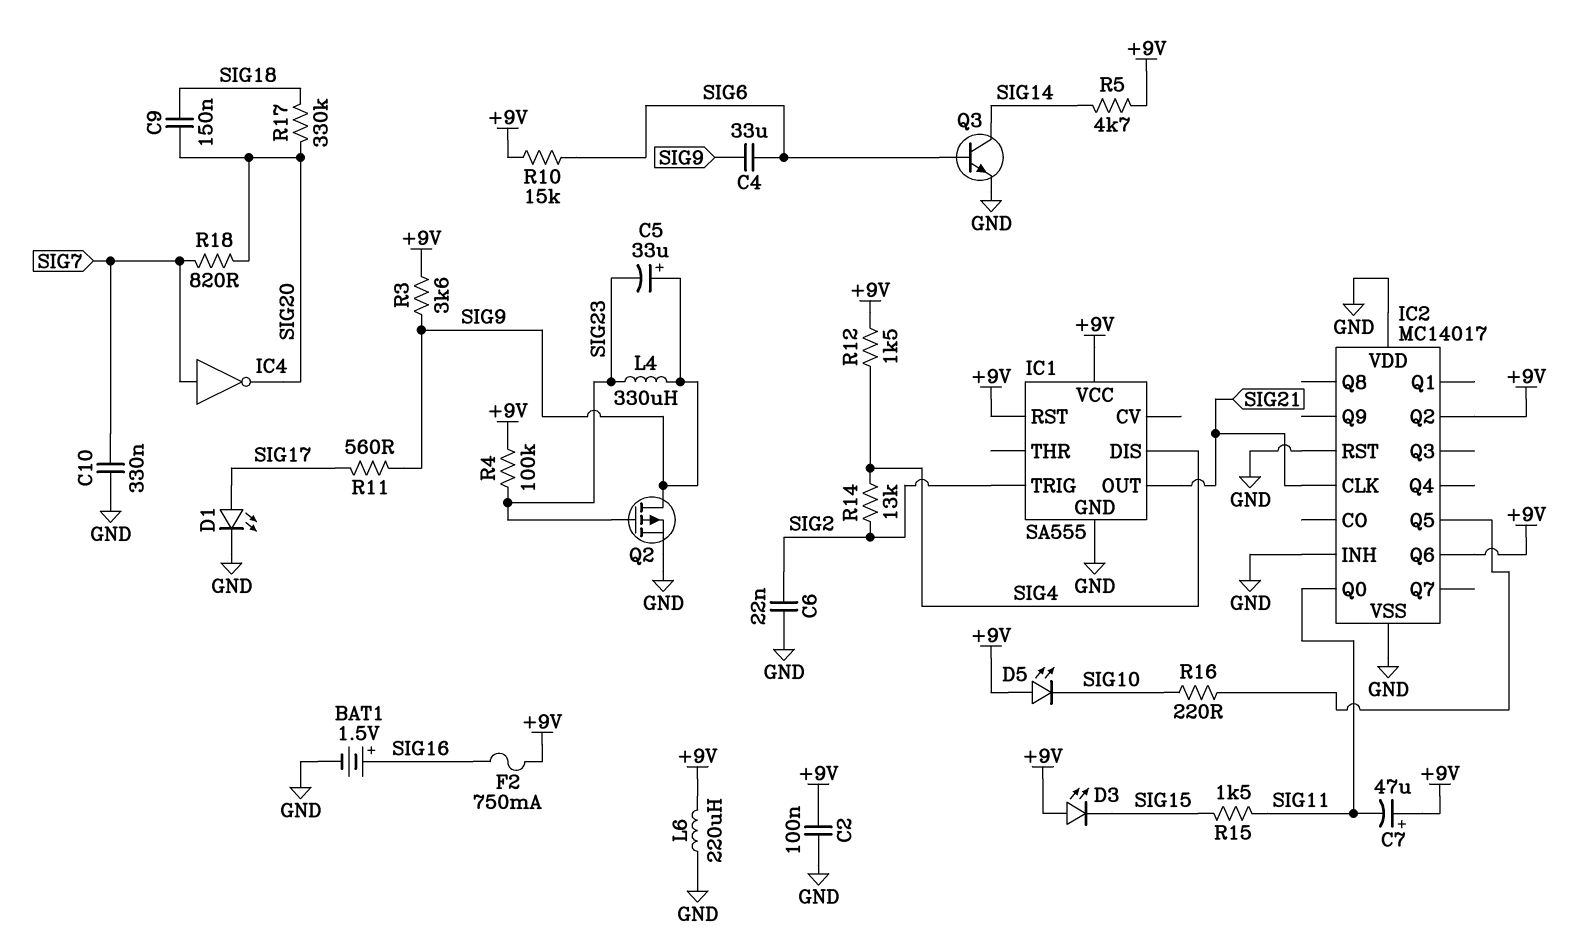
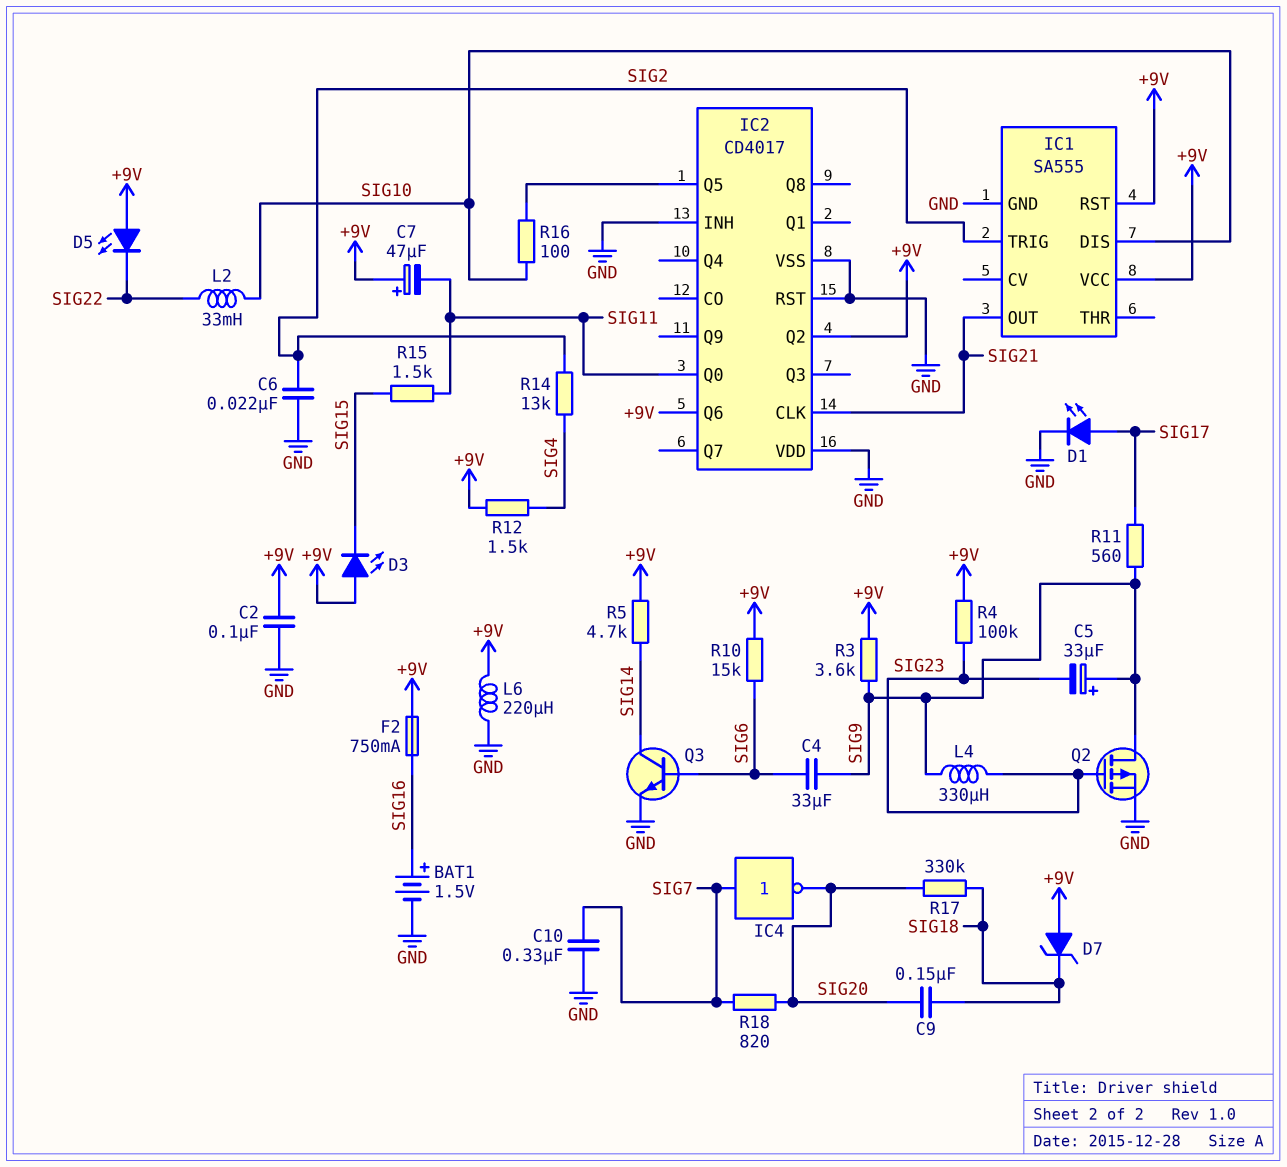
D5: LED (A +9V, K SIG10) -> LED (A +9V, K SIG22)
D7: none -> zener (A +9V, K SIG18)
IC1 pin DIS: SIG4 -> SIG10
IC2: MC14017 -> CD4017
L2: none -> 33mH (SIG10, SIG22)
R16: 220 (IC2/Q5, SIG10) -> 100 (IC2/Q5, SIG10)

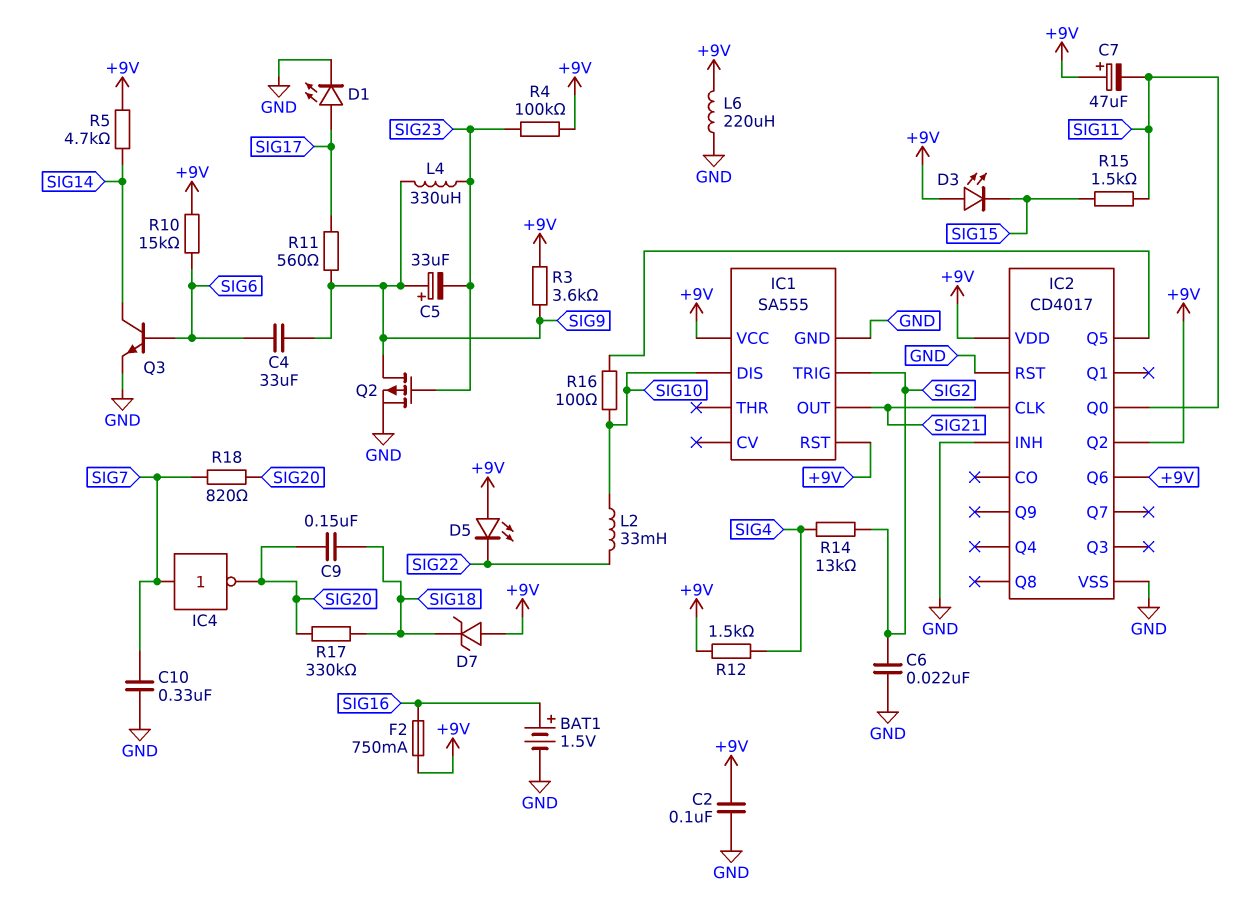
IC2 pin VDD: GND -> +9V

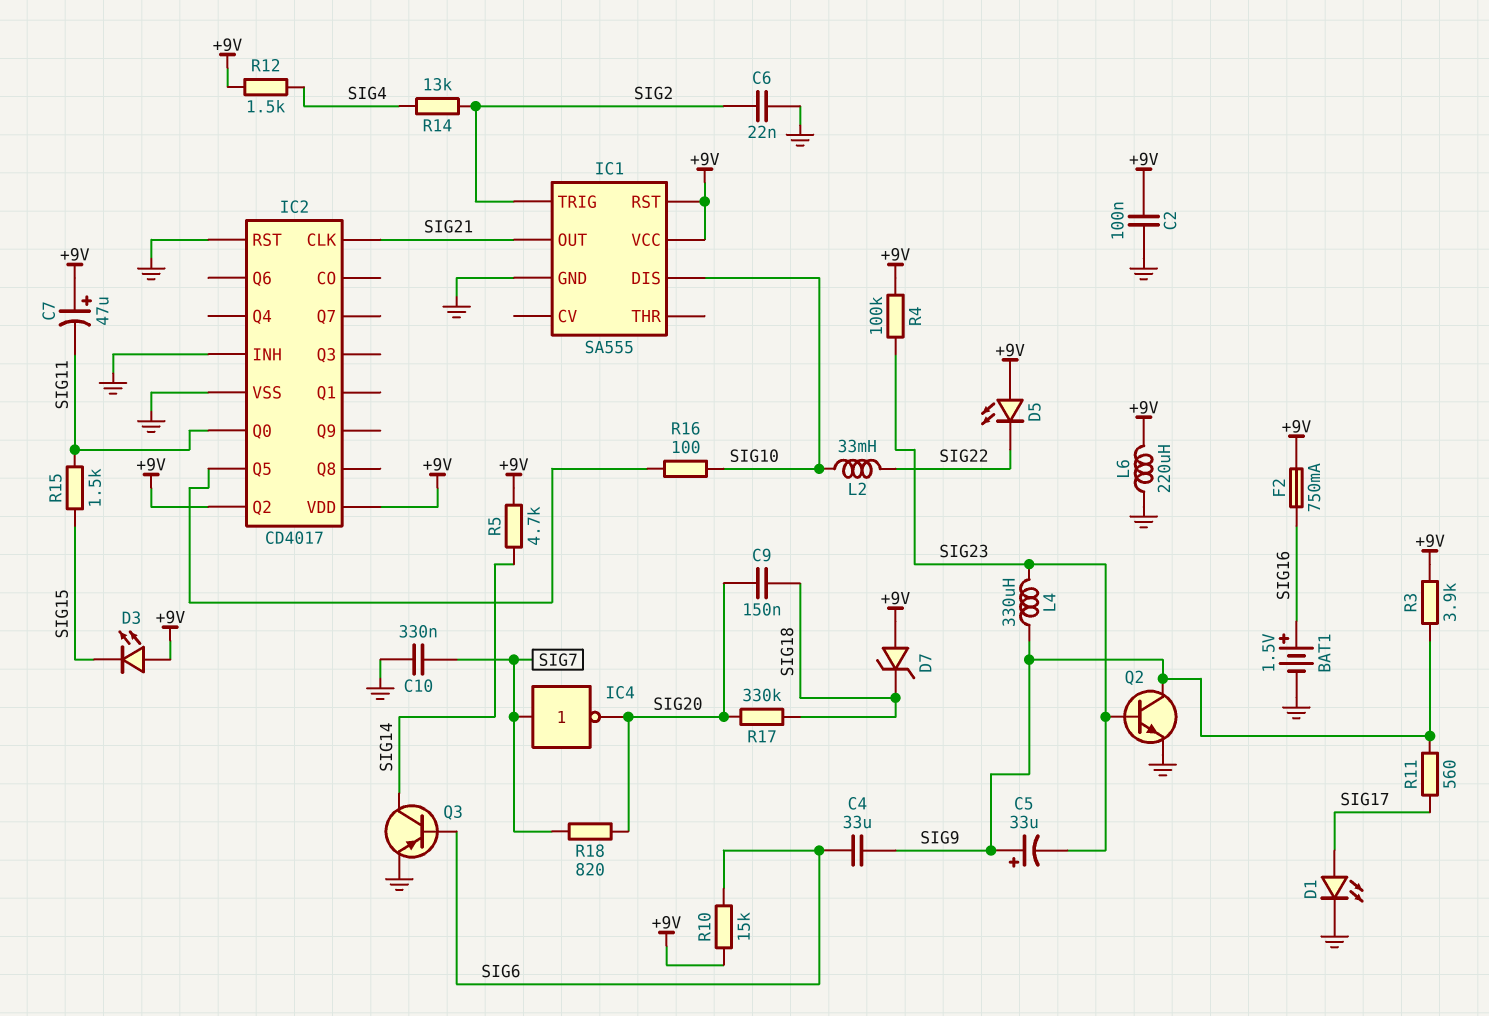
IC2 pin Q6: +9V -> none
Q2: PMOS (G SIG23, D SIG9, S GND) -> NPN (B SIG23, C SIG9, E GND)
Q3: NPN (B SIG6, C SIG14, E GND) -> PNP (B SIG6, C SIG14, E GND)
R3: 3.6k (+9V, SIG9) -> 3.9k (+9V, SIG9)

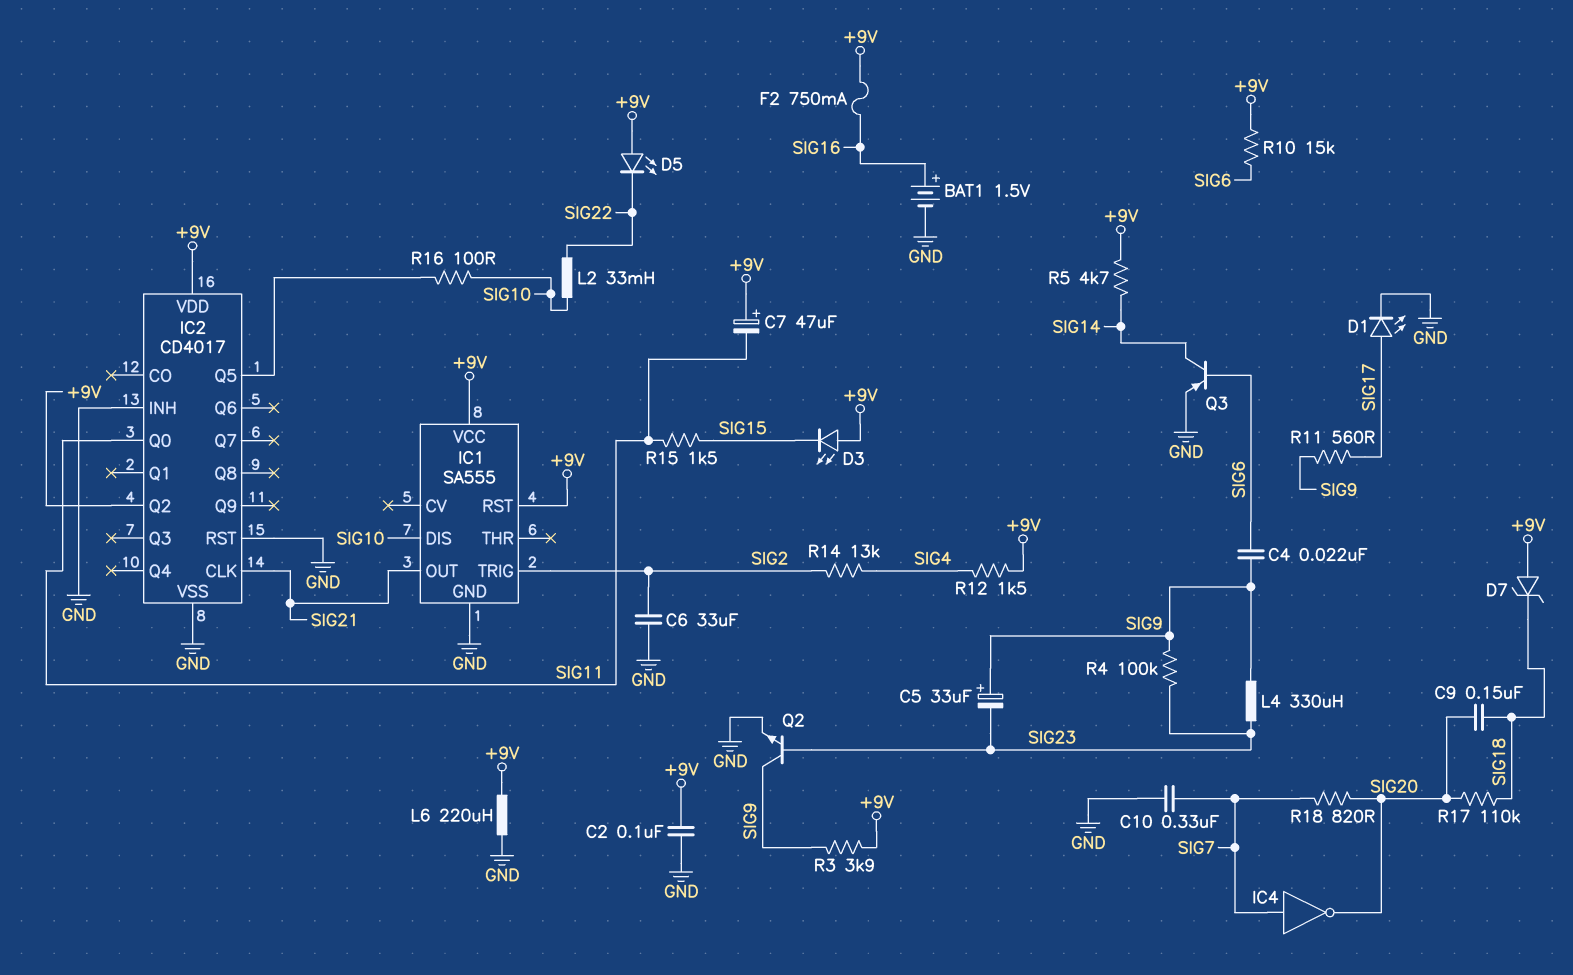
C4: 33uF (SIG6, SIG9) -> 22nF (SIG6, SIG9)
C6: 22nF (GND, SIG2) -> 33uF (GND, SIG2)
R4: 100k (+9V, SIG23) -> 100k (SIG9, SIG23)
R17: 330k (SIG18, SIG20) -> 110k (SIG18, SIG20)

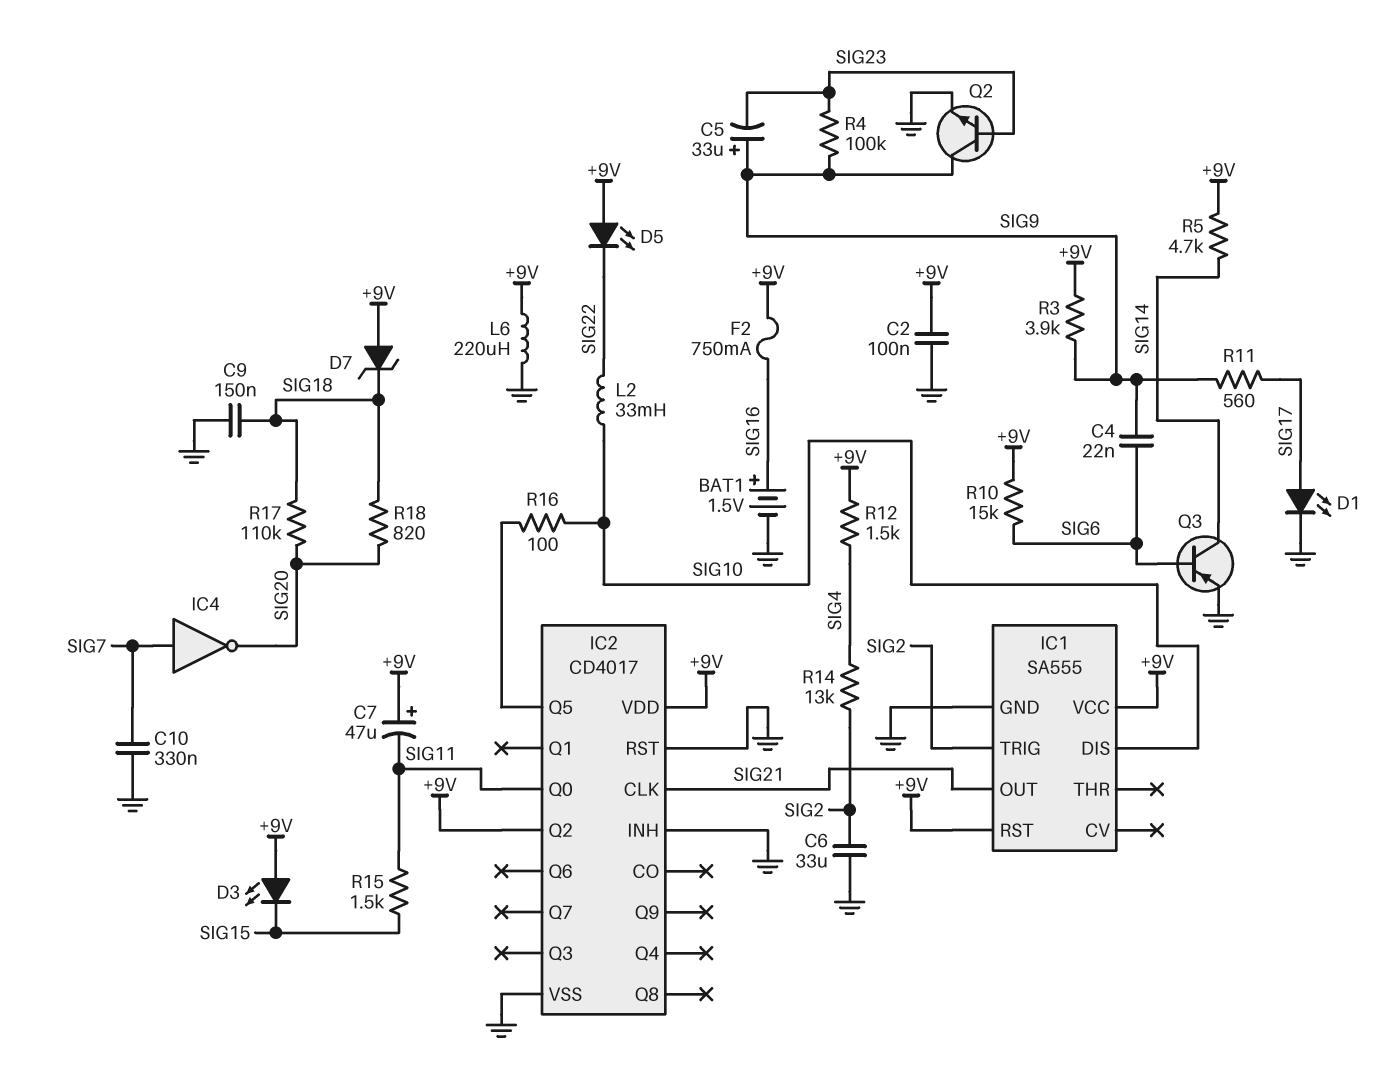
C9: 150nF (SIG18, SIG20) -> 150nF (GND, SIG18)
L4: 330uH (SIG9, SIG23) -> none
R18: 820 (SIG7, SIG20) -> 820 (SIG18, SIG20)

